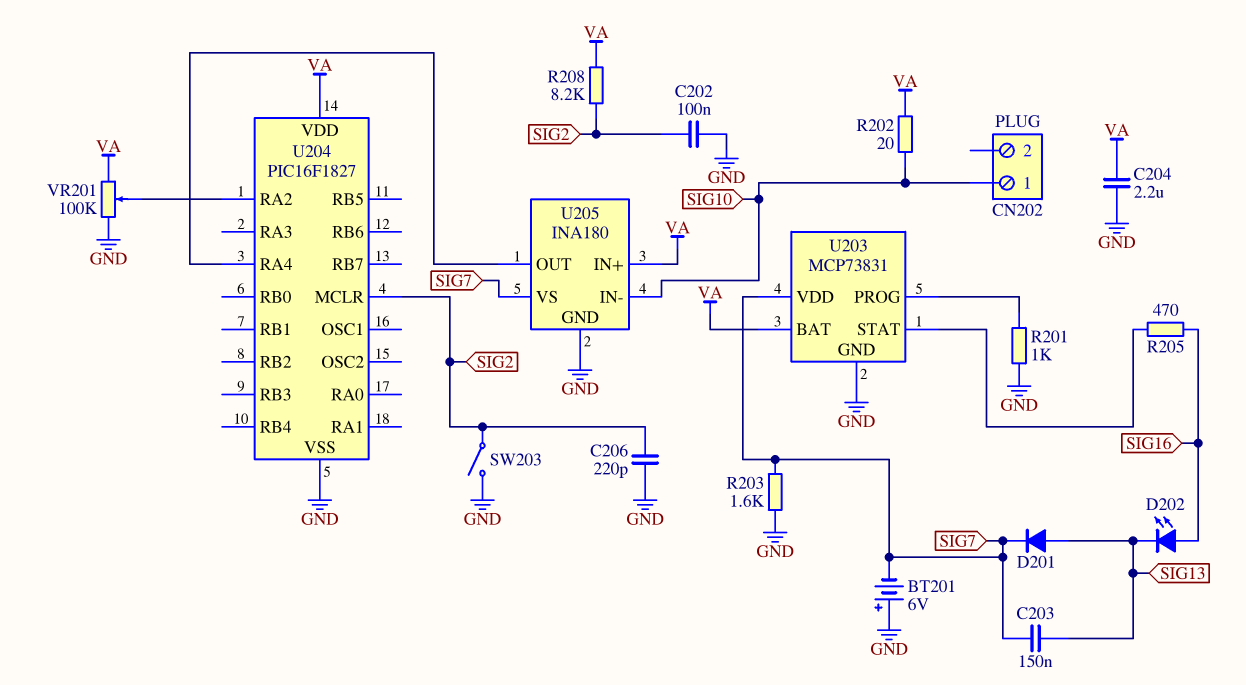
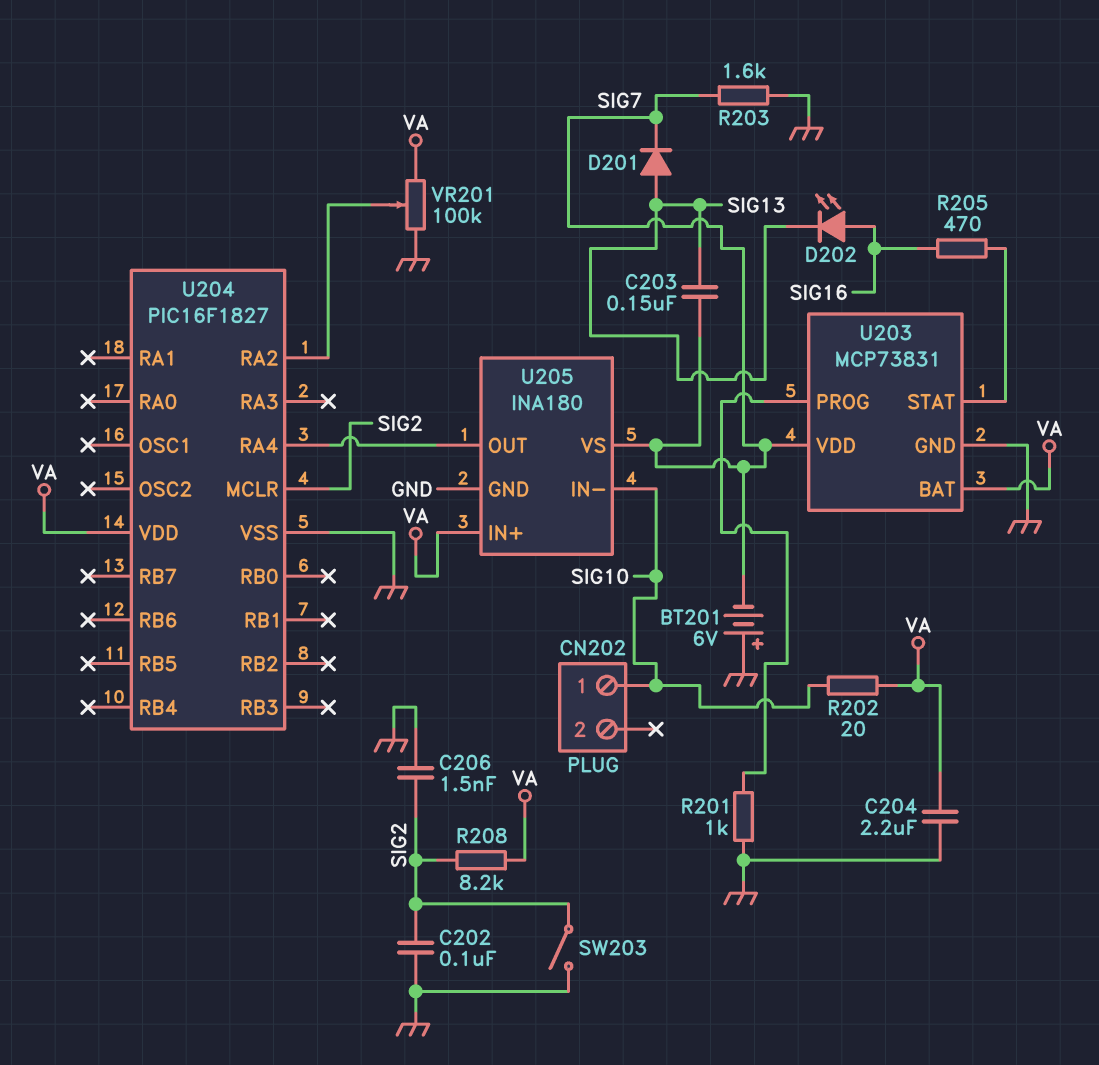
C206: 220pF (GND, SIG2) -> 1.5nF (GND, SIG2)

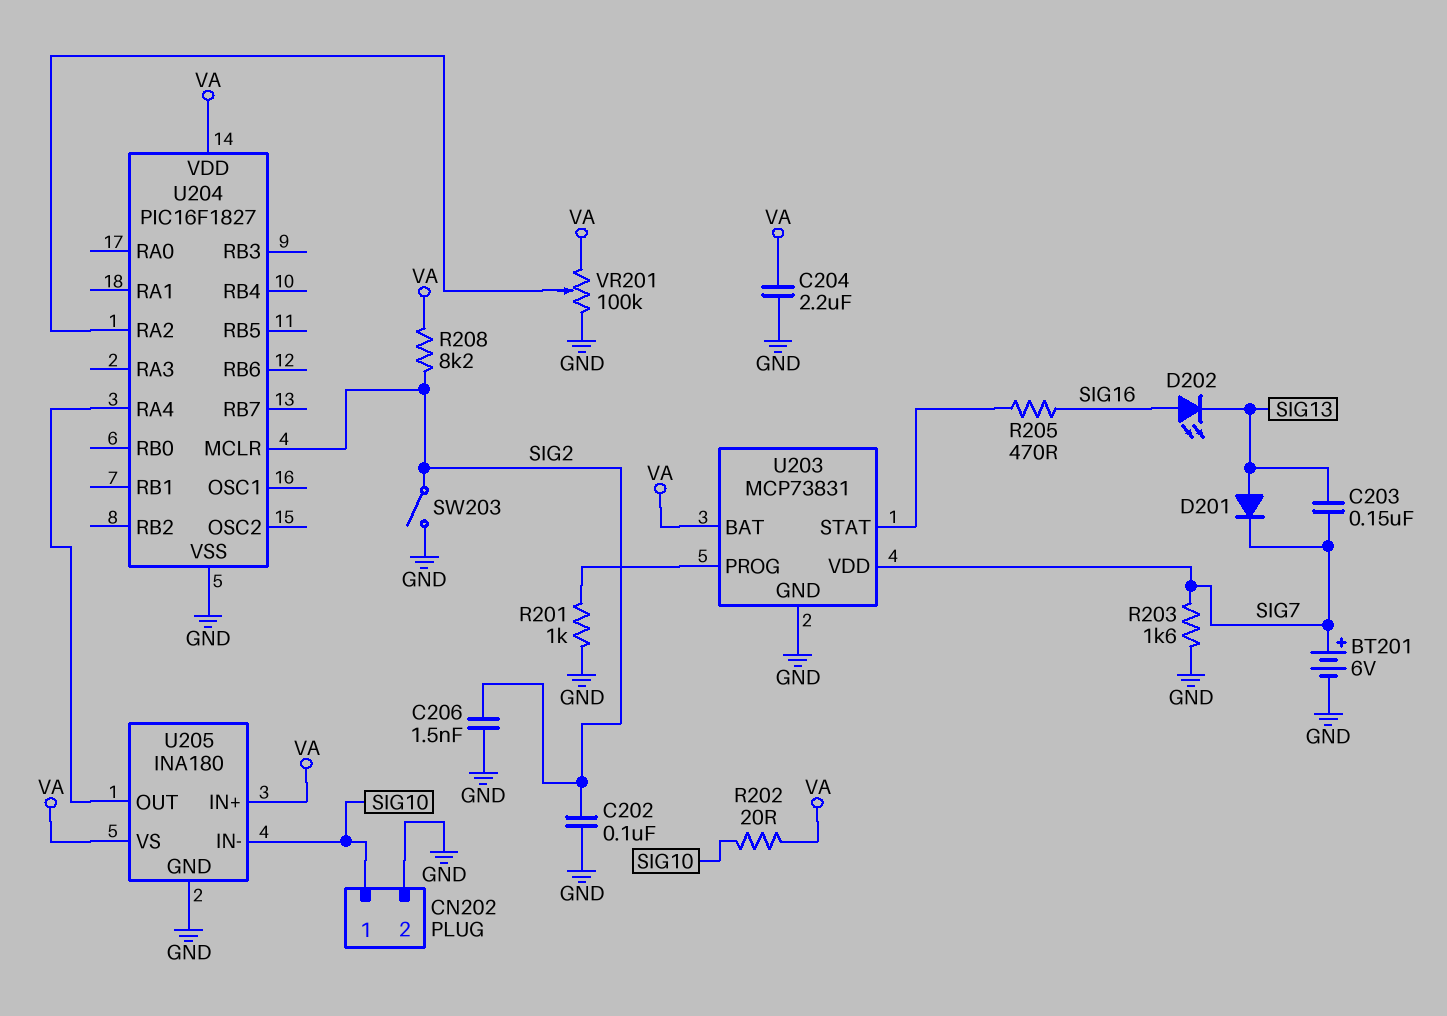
BT201: 6V (plus GND, minus SIG7) -> 6V (plus SIG7, minus GND)
CN202 pin 2: none -> GND
U205 pin VS: SIG7 -> VA

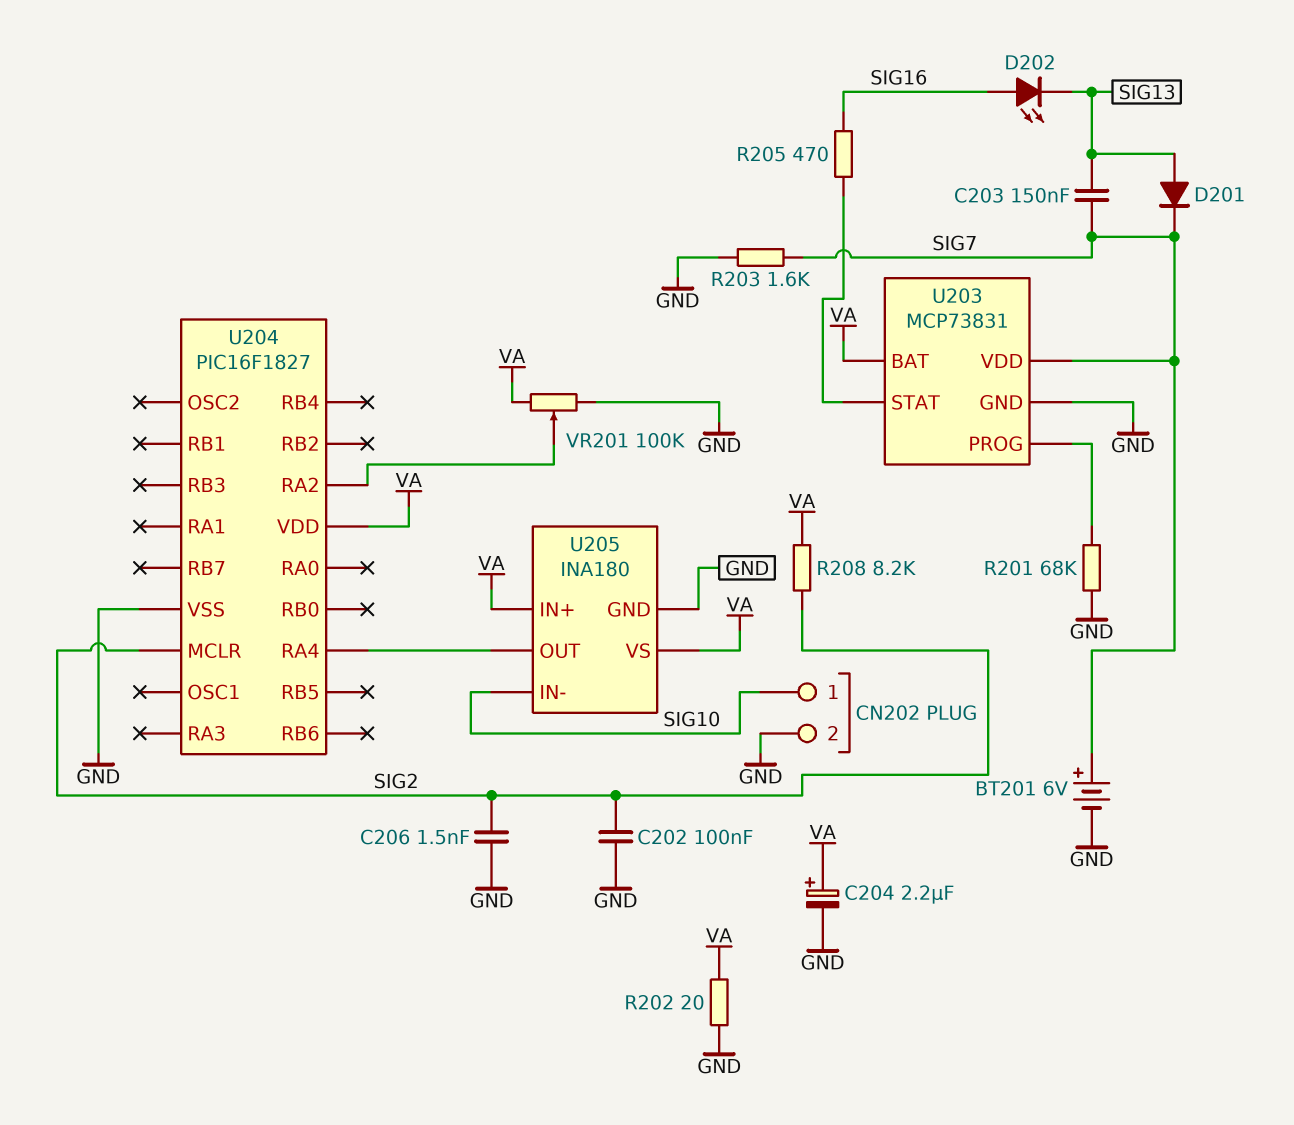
C204: 2.2uF (GND, VA) -> 2.2uF (plus VA, minus GND)
R201: 1k (GND, U203/PROG) -> 68k (GND, U203/PROG)
R202: 20 (SIG10, VA) -> 20 (GND, VA)
SW203: switch (GND, SIG2) -> none

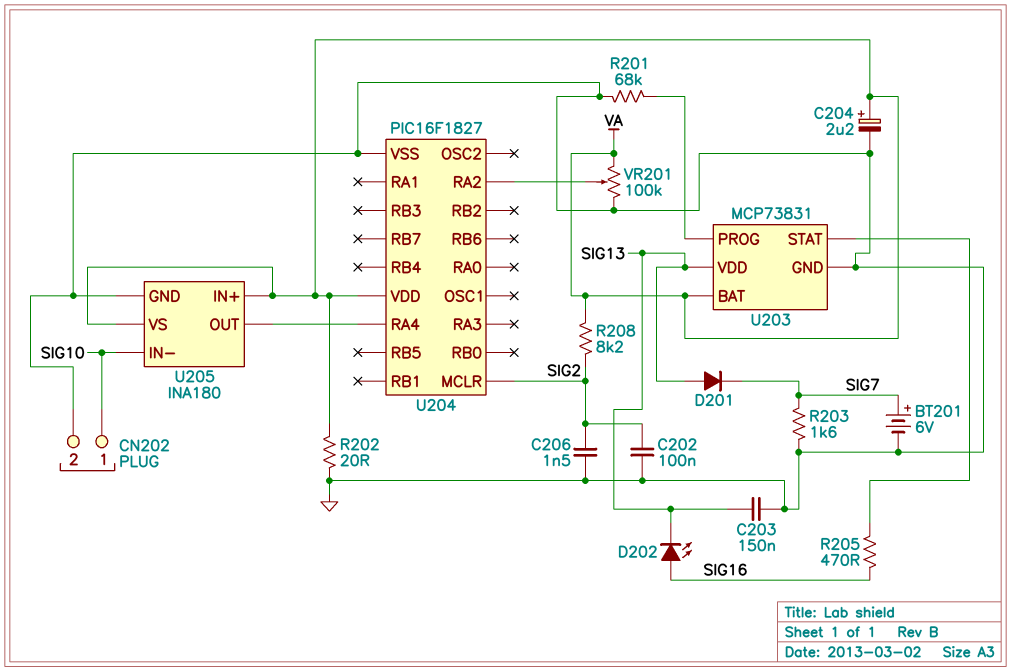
C203: 150nF (SIG7, SIG13) -> 150nF (GND, SIG13)
U203 pin VDD: SIG7 -> SIG13

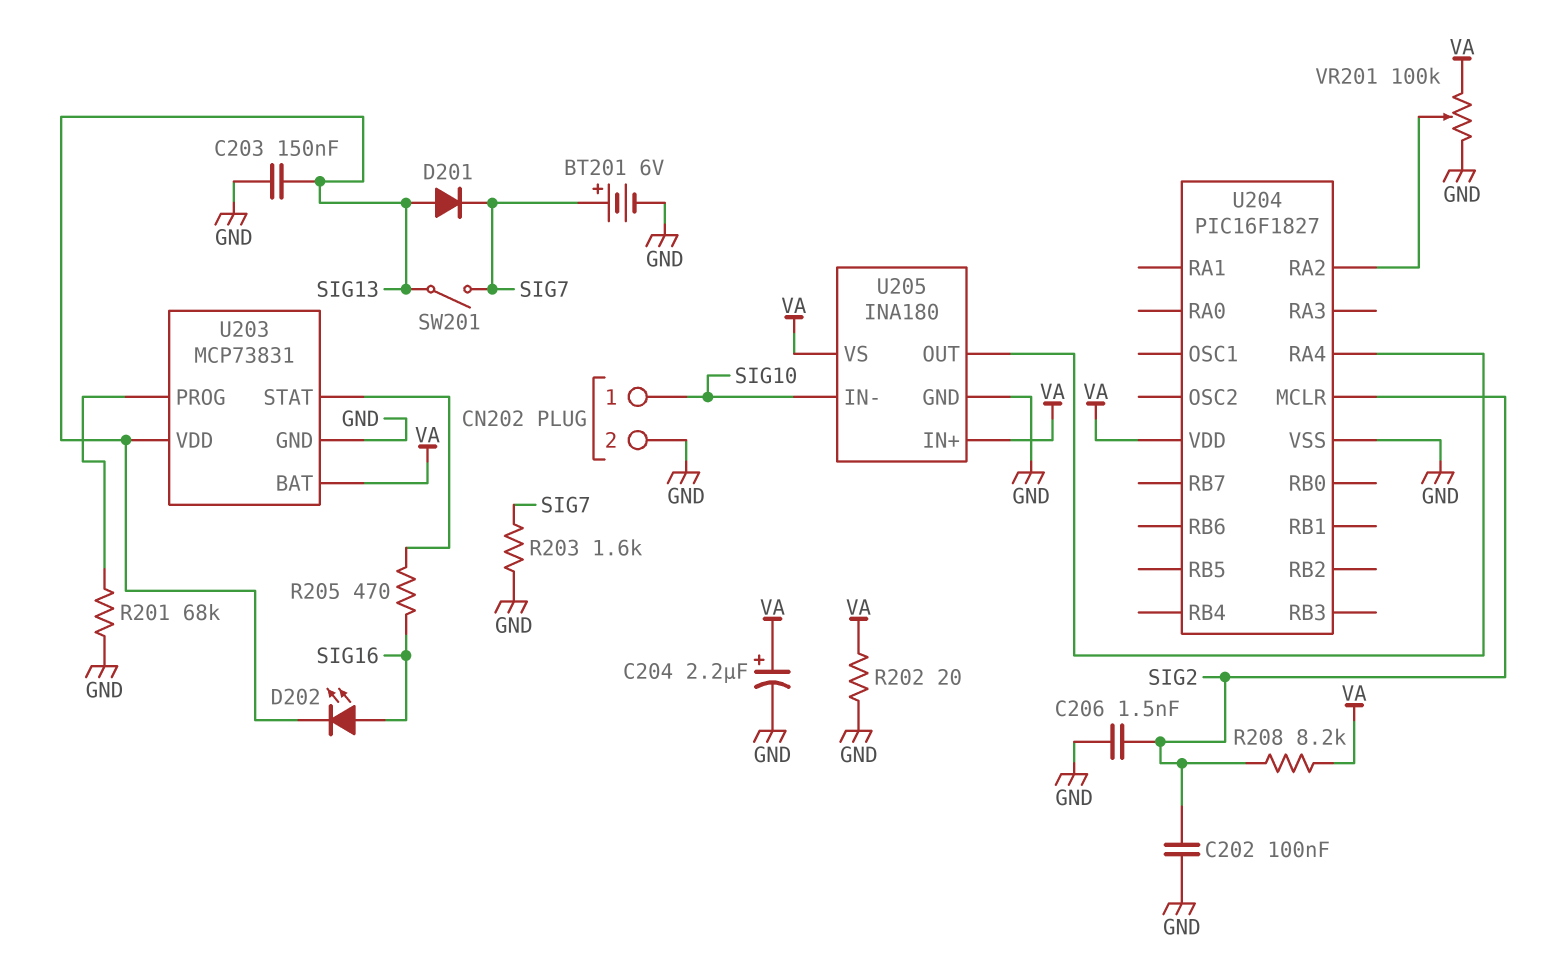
SW201: none -> switch (SIG7, SIG13)

